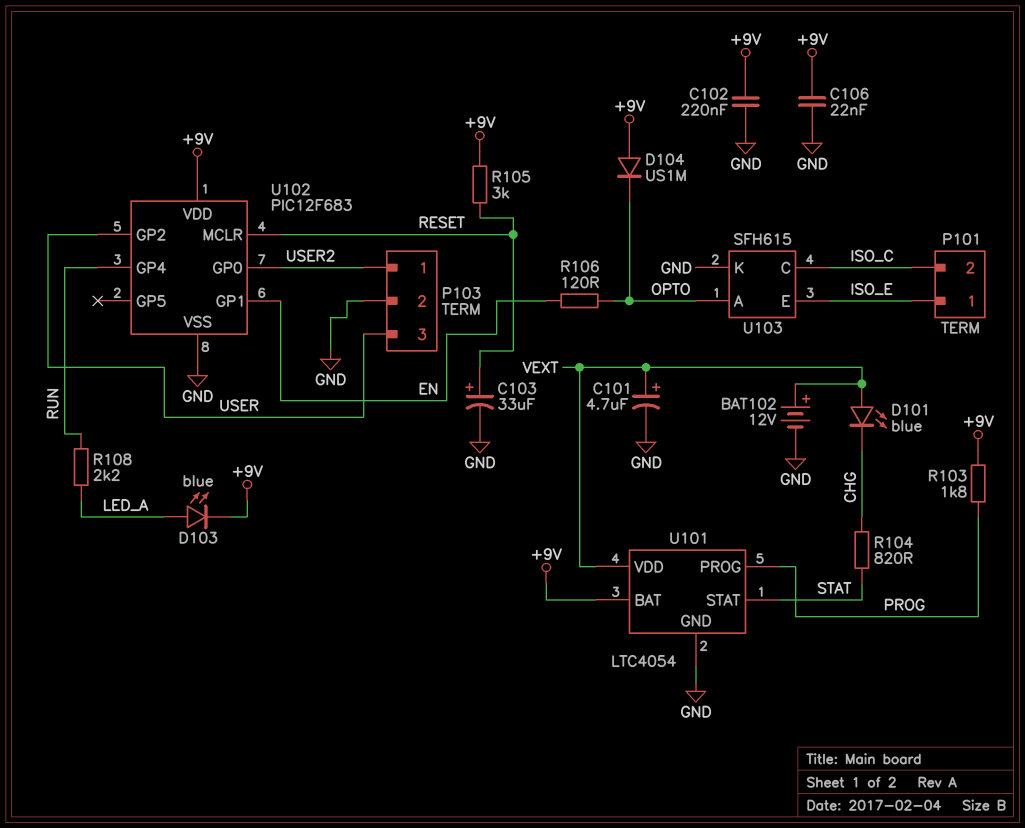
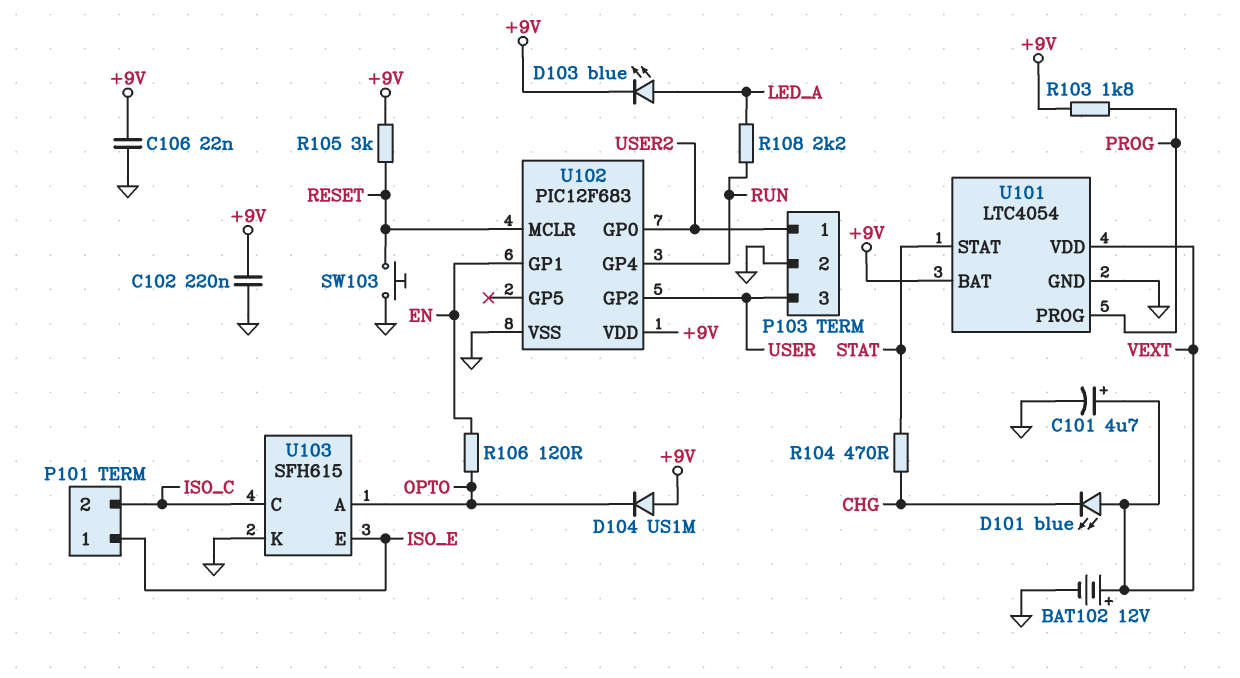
C103: 33uF (plus RESET, minus GND) -> none
R104: 820 (CHG, STAT) -> 470 (CHG, STAT)
SW103: none -> button (GND, RESET)

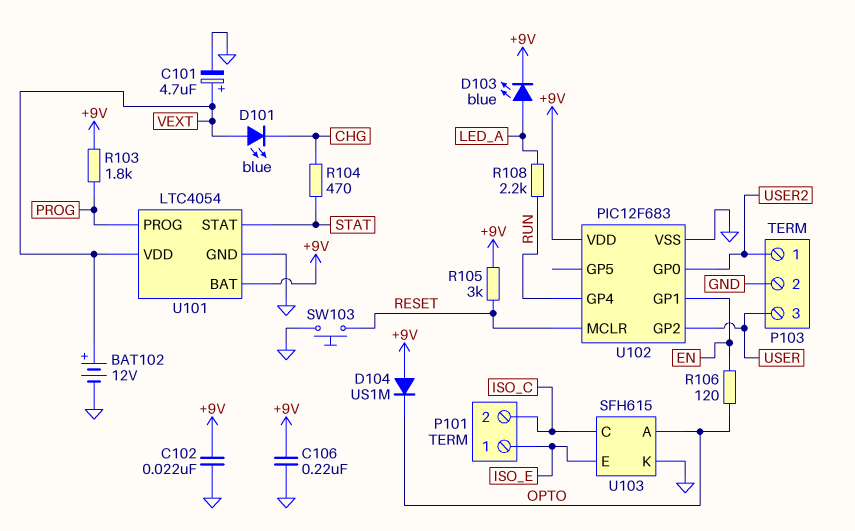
C102: 220nF (+9V, GND) -> 22nF (+9V, GND)
C106: 22nF (+9V, GND) -> 220nF (+9V, GND)

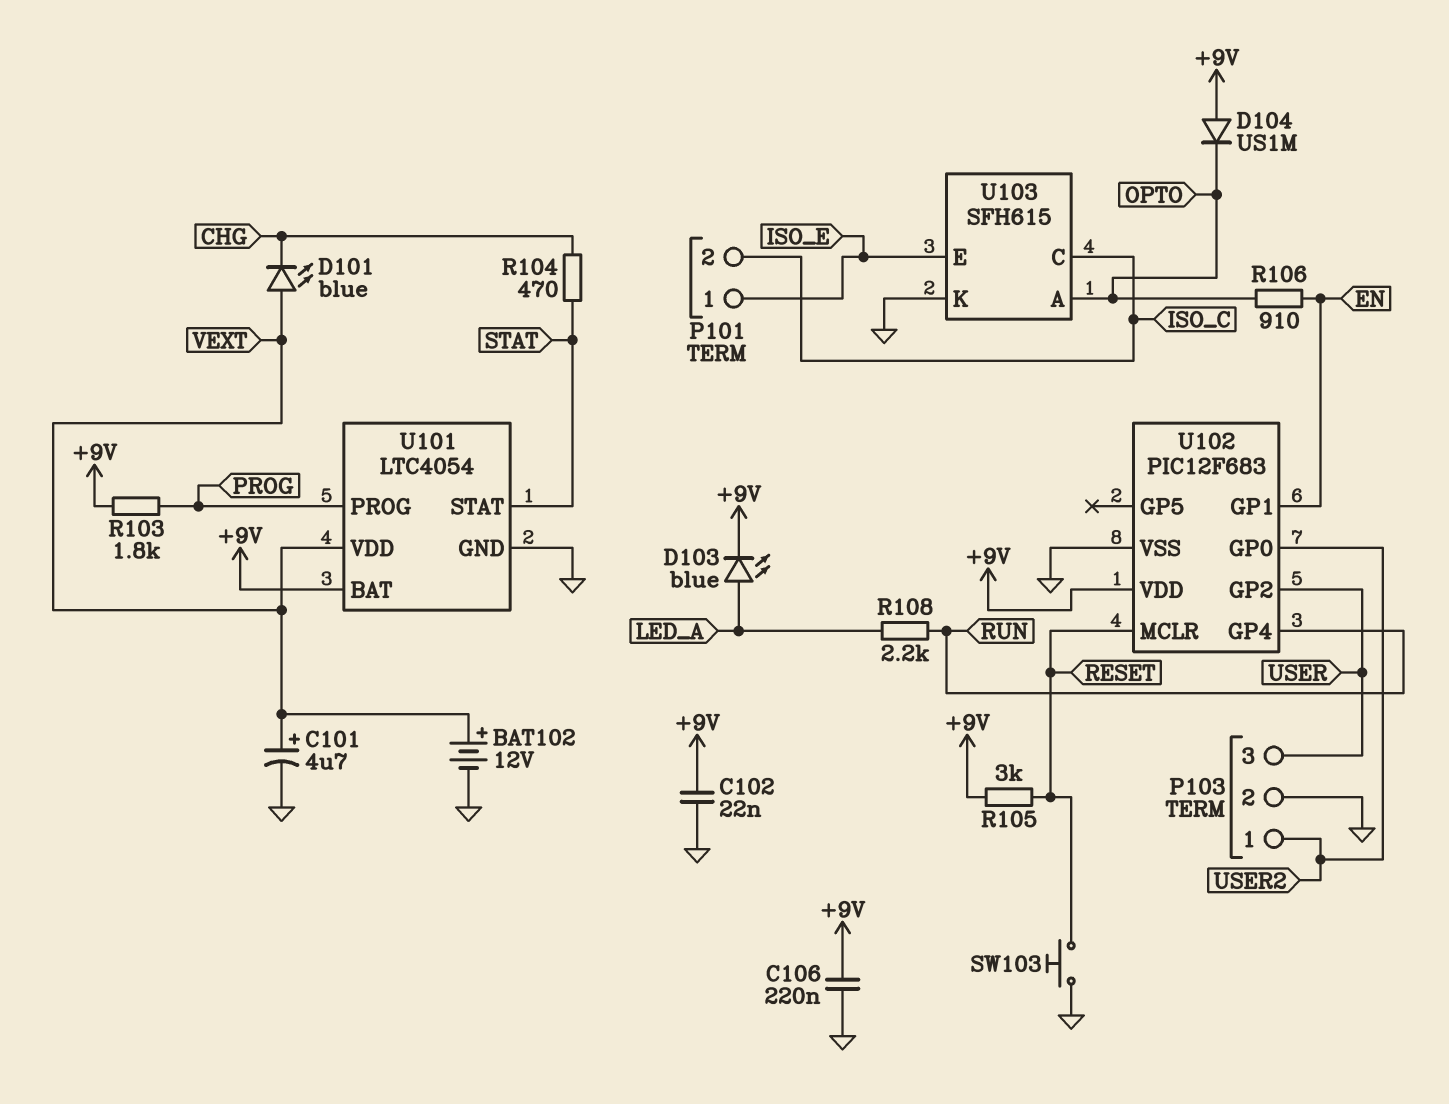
R106: 120 (EN, OPTO) -> 910 (EN, OPTO)

